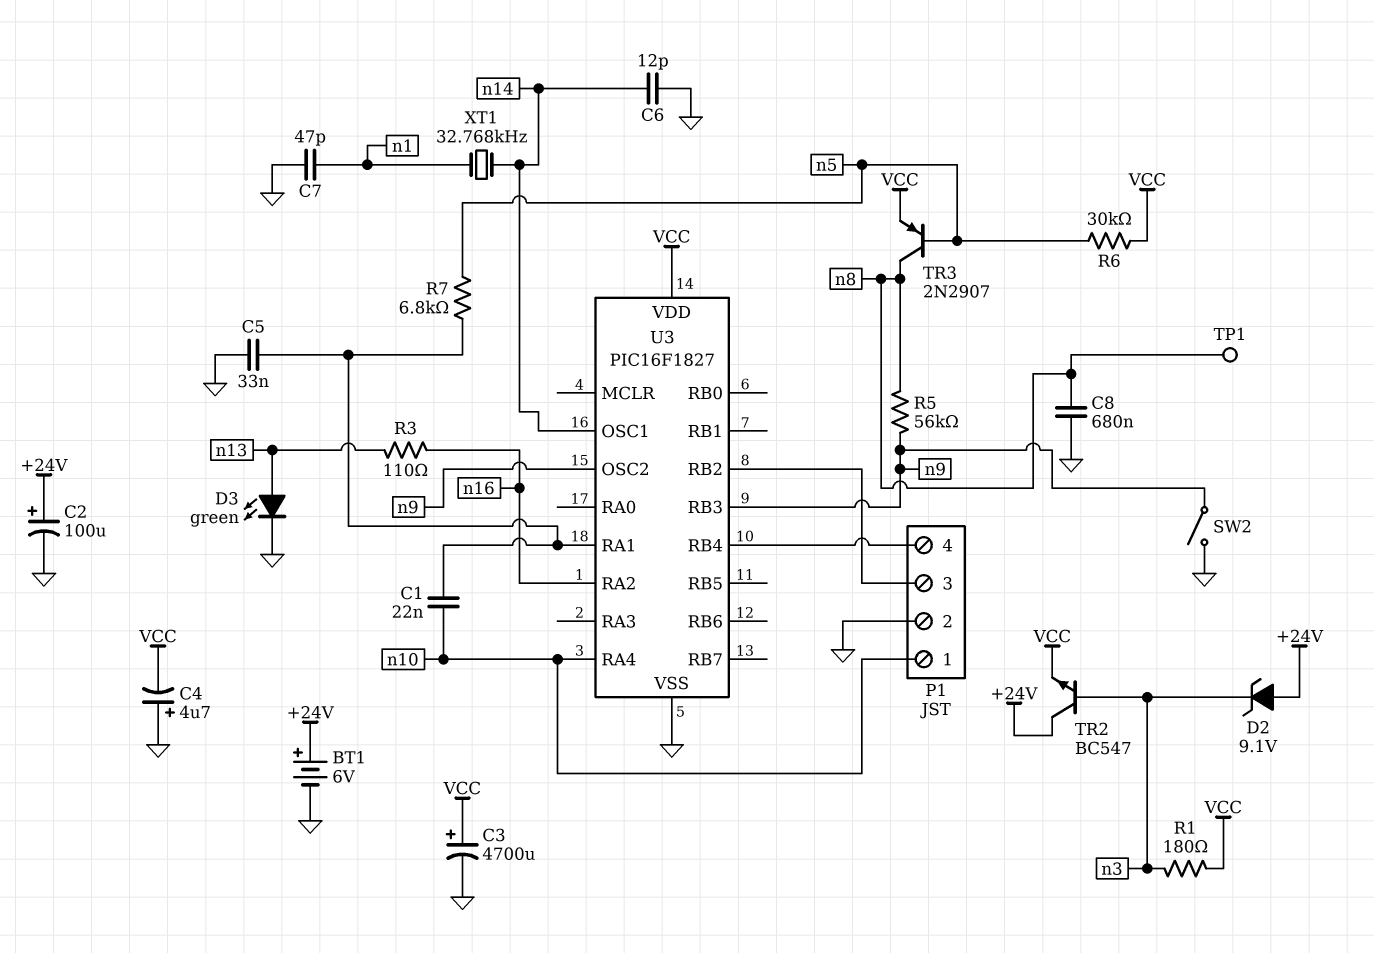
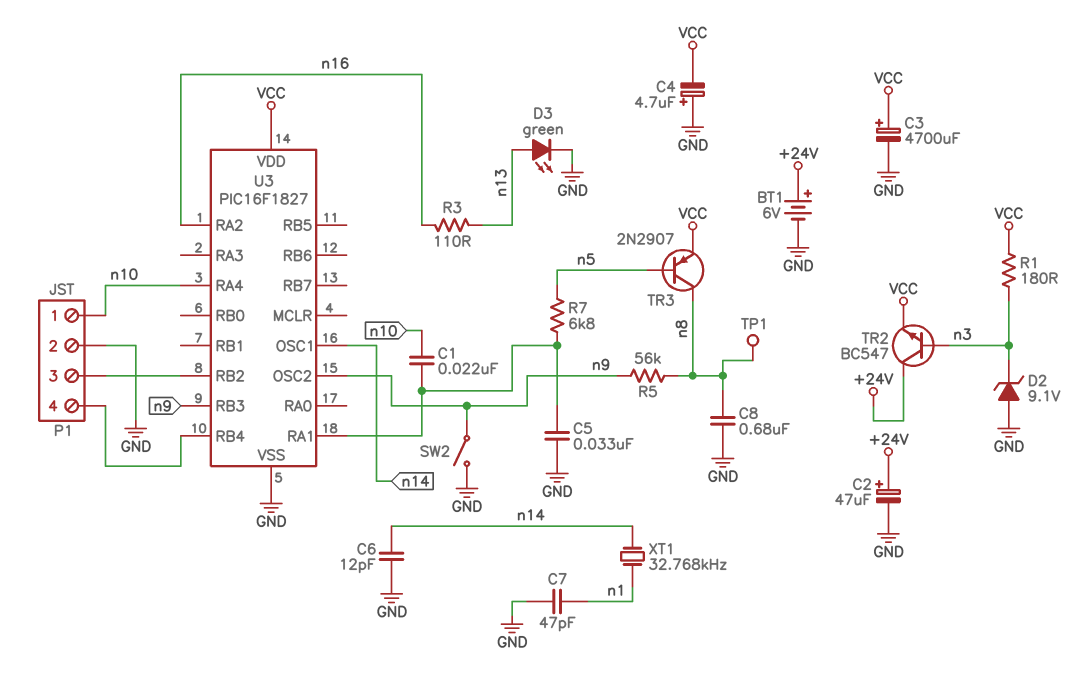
C2: 100uF (plus +24V, minus GND) -> 47uF (plus +24V, minus GND)
D2: zener 9.1V (A +24V, K n3) -> zener 9.1V (A GND, K n3)
R6: 30k (VCC, n5) -> none

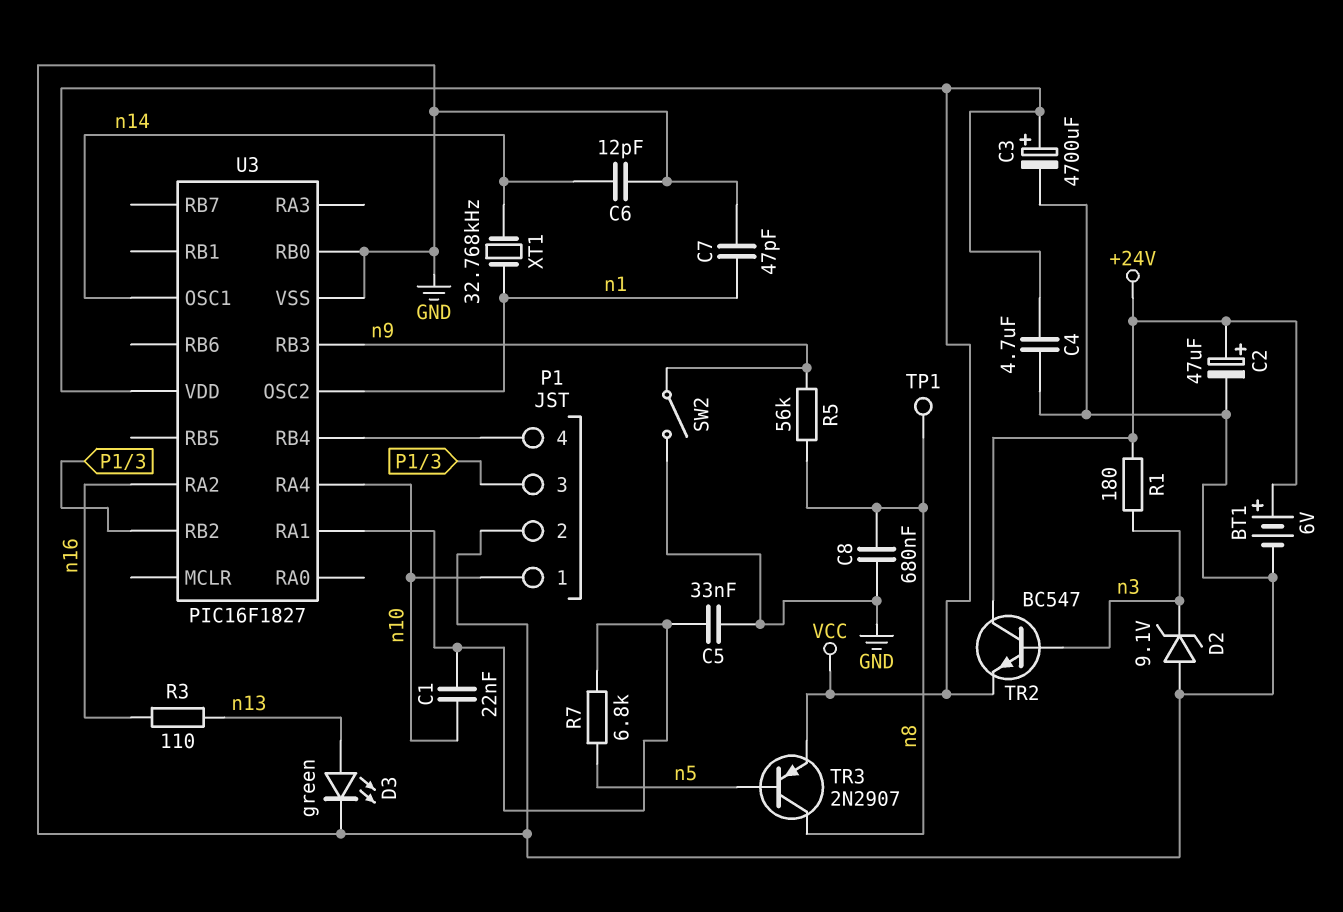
C4: 4.7uF (plus GND, minus VCC) -> 4.7uF (GND, VCC)
R1: 180 (VCC, n3) -> 180 (+24V, n3)
U3 pin OSC2: n9 -> n1
U3 pin RB0: none -> GND

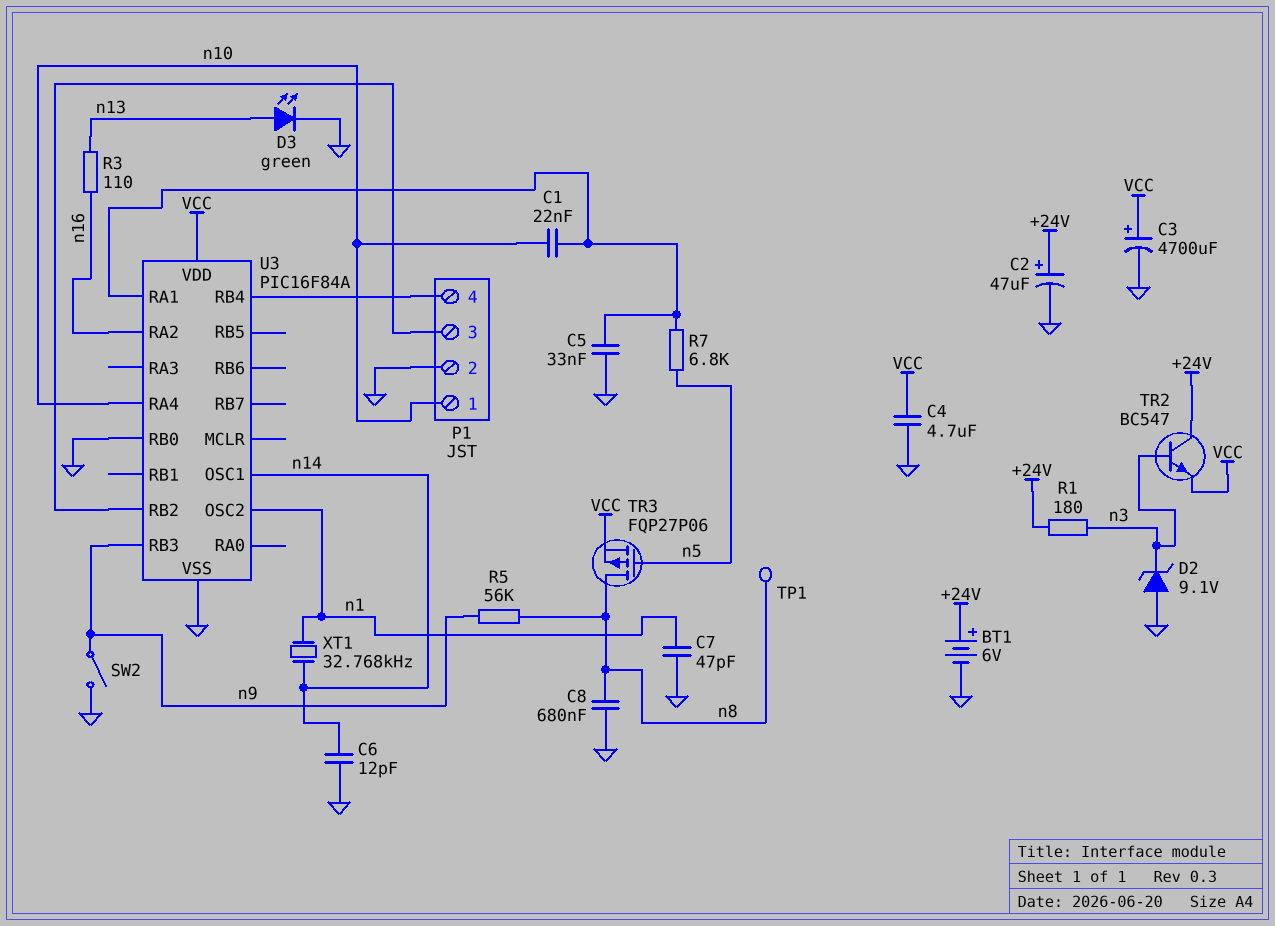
TR3: PNP 2N2907 (B n5, C n8, E VCC) -> PMOS FQP27P06 (G n5, D n8, S VCC)
U3: PIC16F1827 -> PIC16F84A

